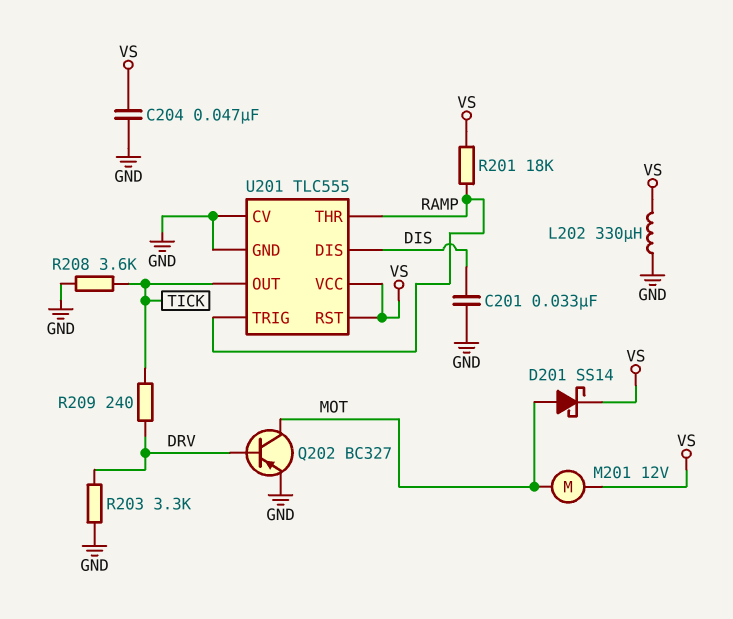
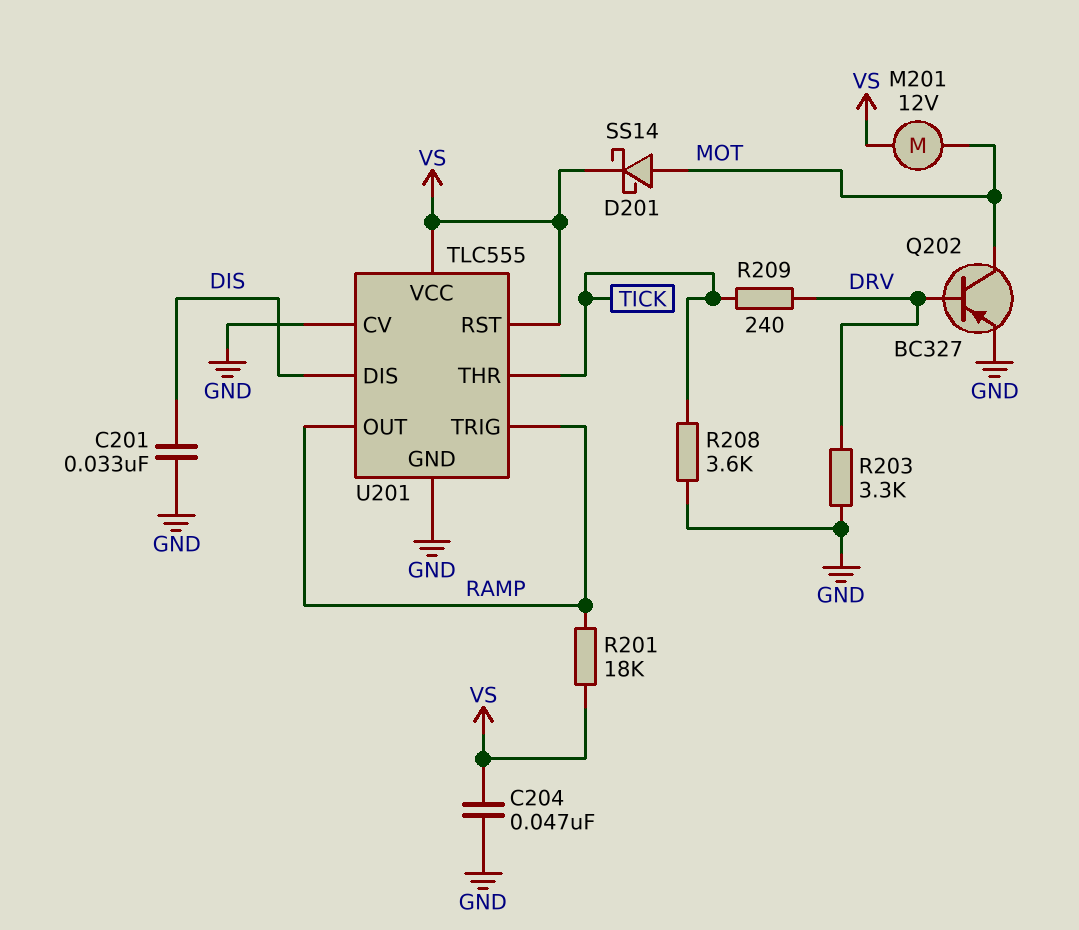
L202: 330uH (GND, VS) -> none
U201 pin OUT: TICK -> RAMP
U201 pin THR: RAMP -> TICK

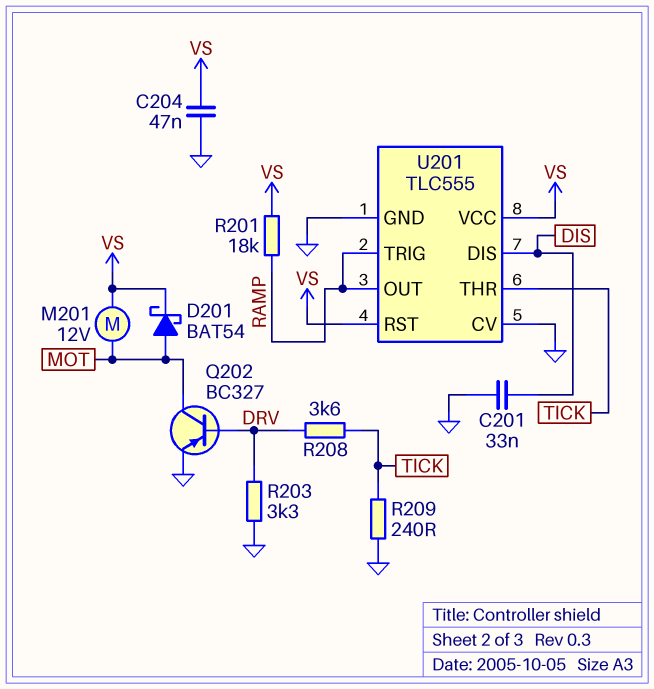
D201: schottky SS14 (A MOT, K VS) -> schottky BAT54 (A MOT, K VS)
R208: 3.6k (GND, TICK) -> 3.6k (DRV, TICK)
R209: 240 (DRV, TICK) -> 240 (GND, TICK)

